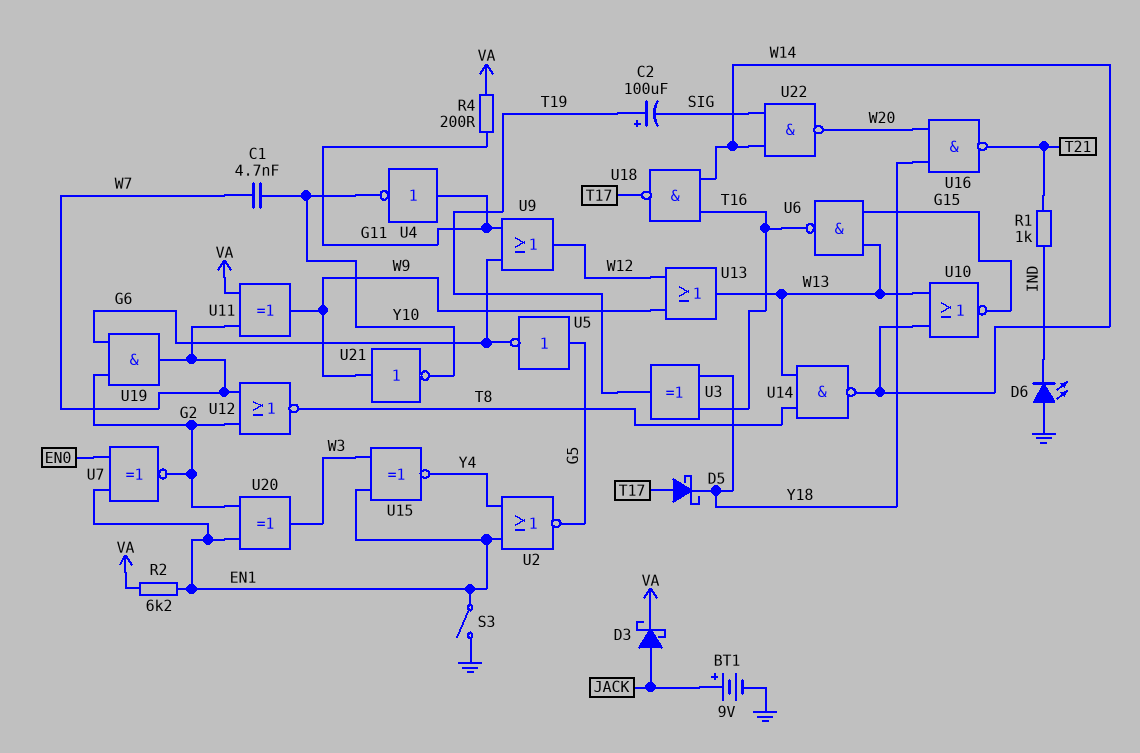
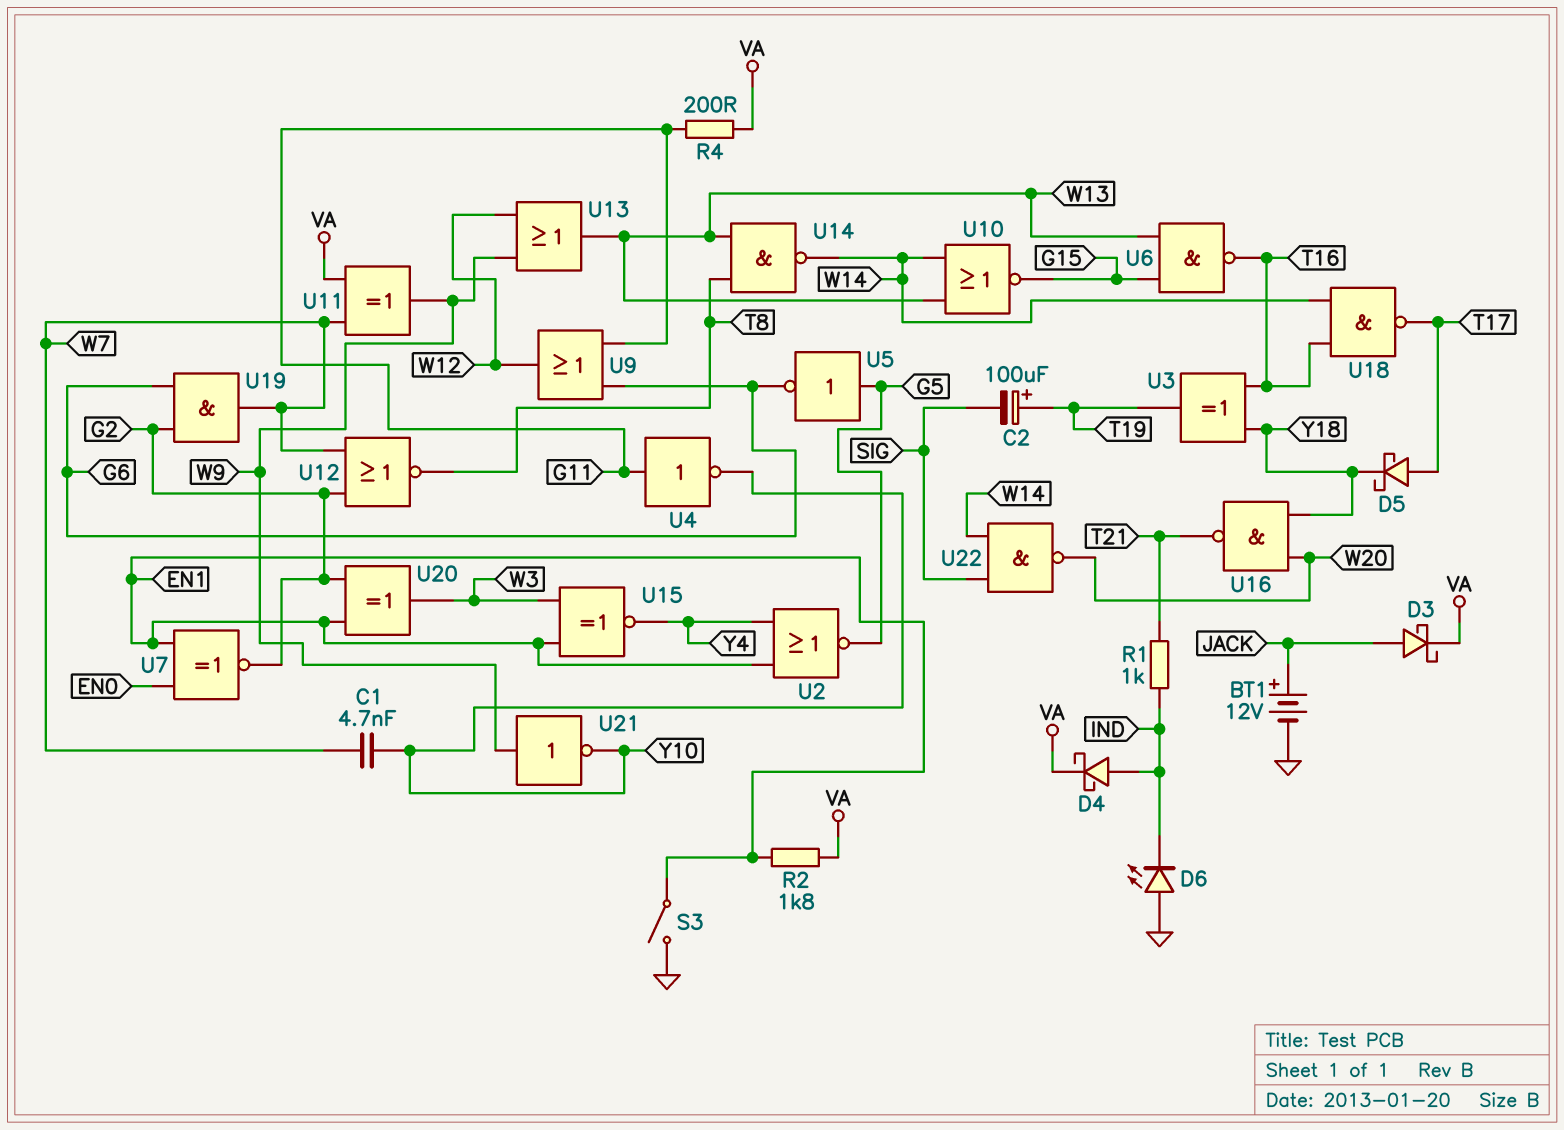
BT1: 9V (plus JACK, minus GND) -> 12V (plus JACK, minus GND)
D4: none -> schottky (A IND, K VA)
R2: 6.2k (EN1, VA) -> 1.8k (EN1, VA)

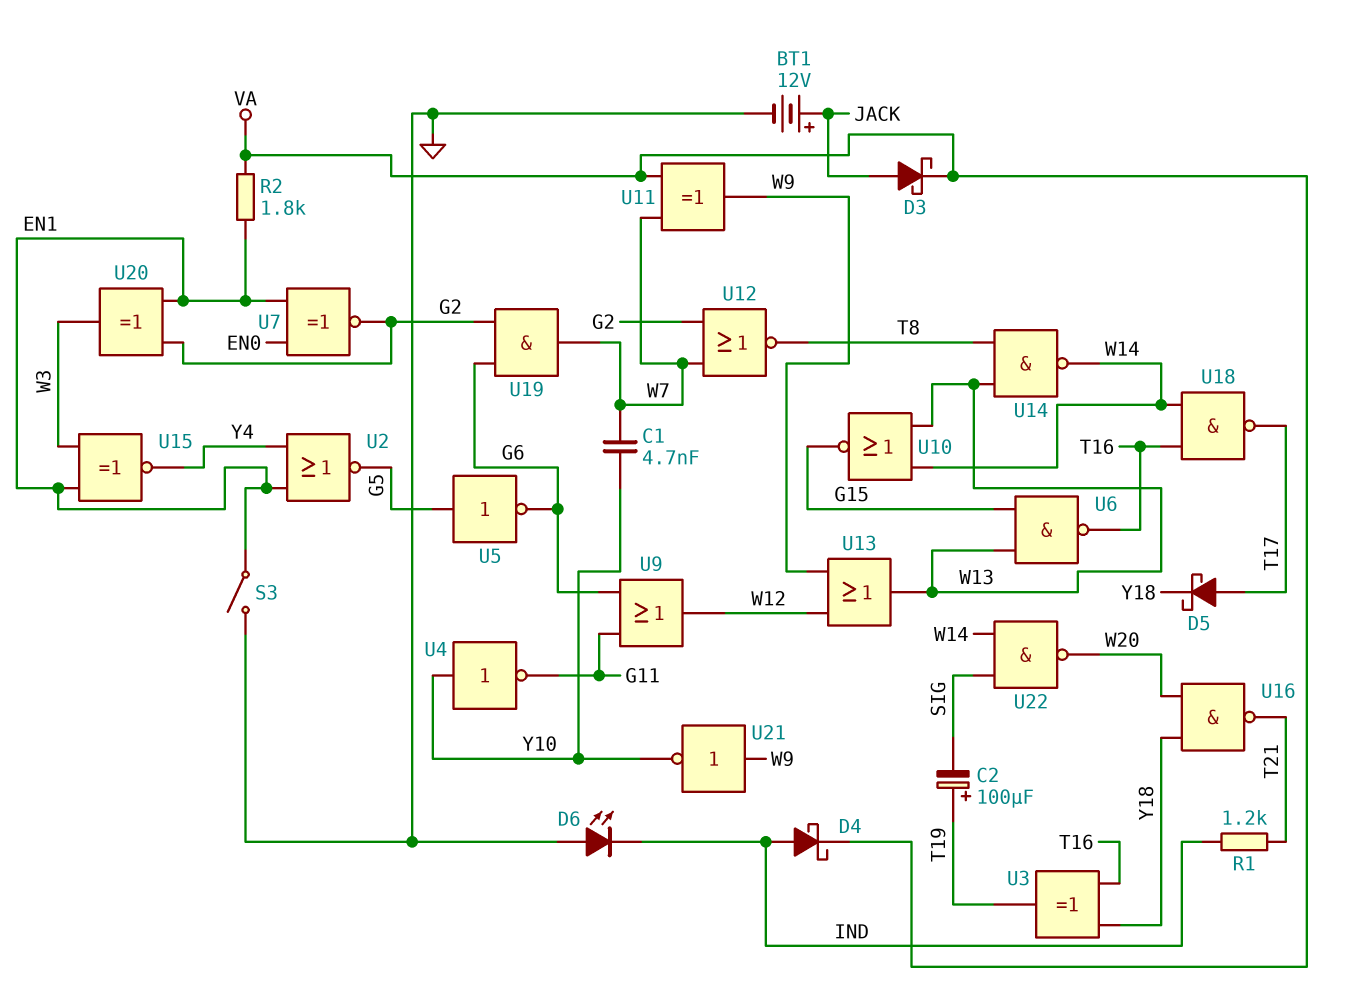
R1: 1k (IND, T21) -> 1.2k (IND, T21)
R4: 200 (G11, VA) -> none
U4: NOT (in G11, out Y10) -> NOT (in Y10, out G11)

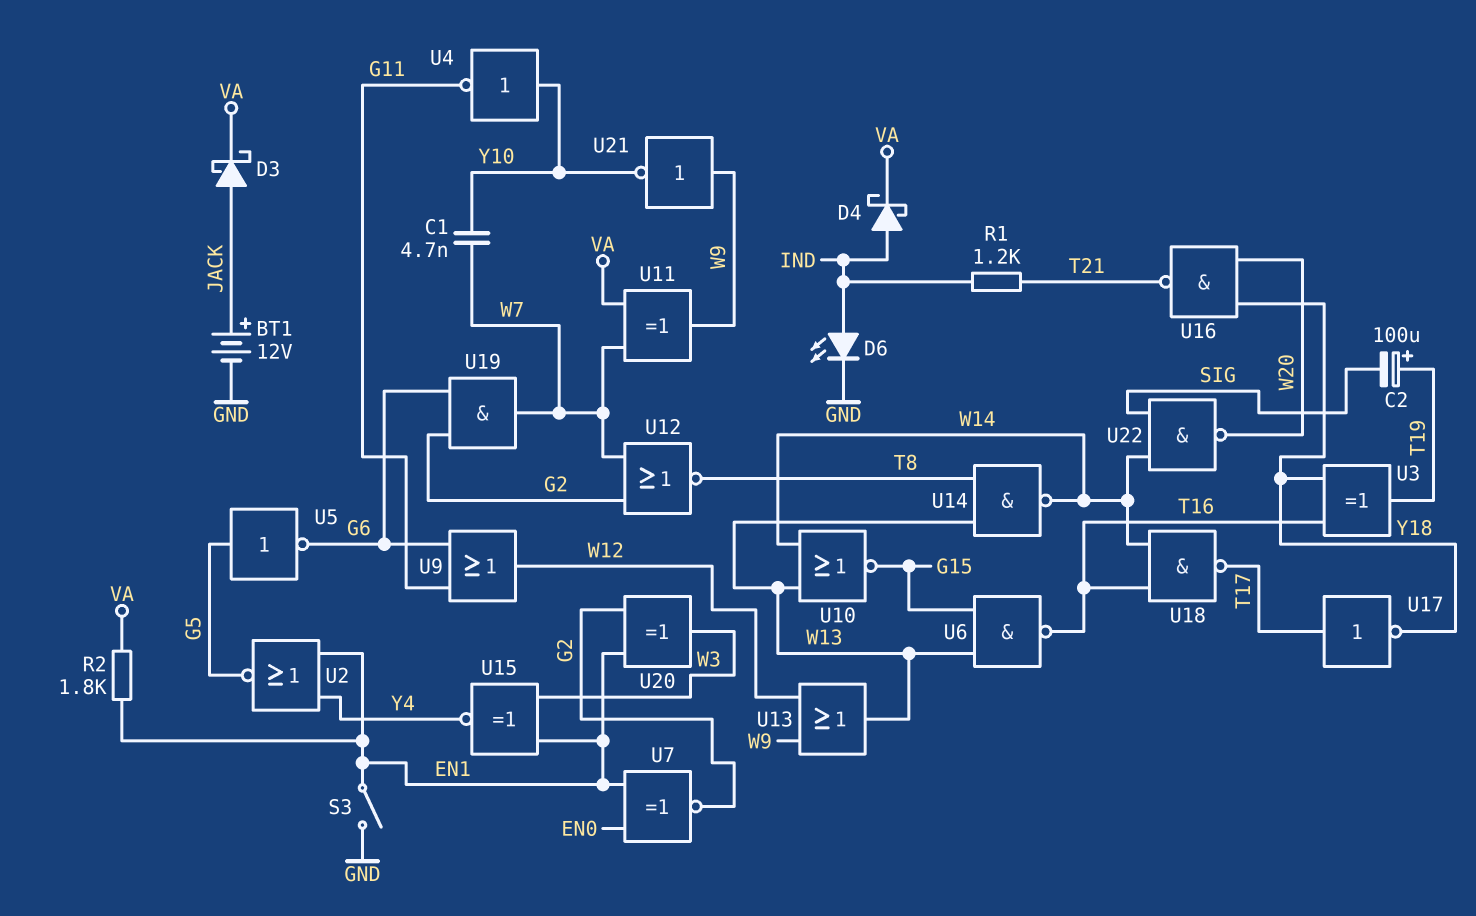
D5: schottky (A T17, K Y18) -> none
D6: LED (A GND, K IND) -> LED (A IND, K GND)
U17: none -> NOT (in T17, out Y18)

